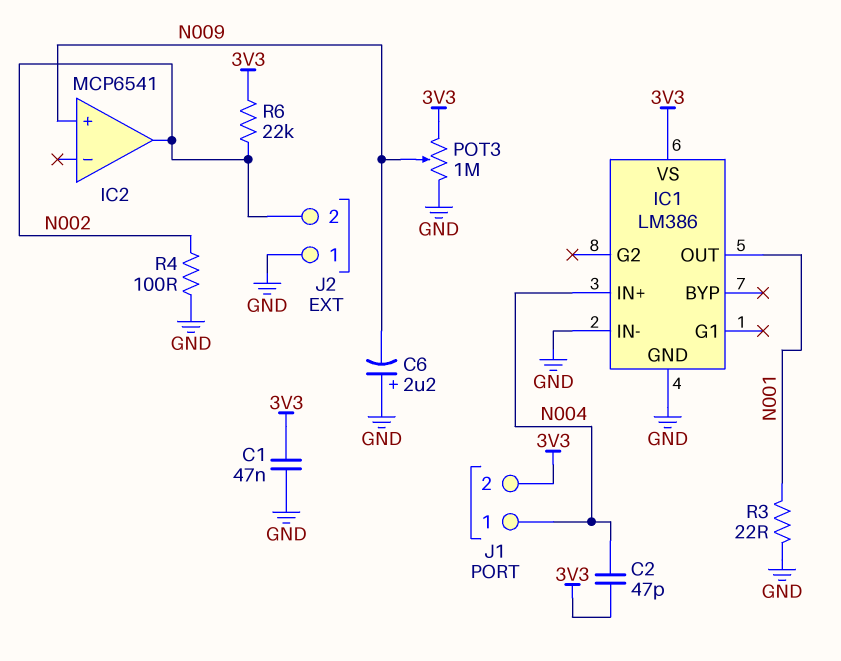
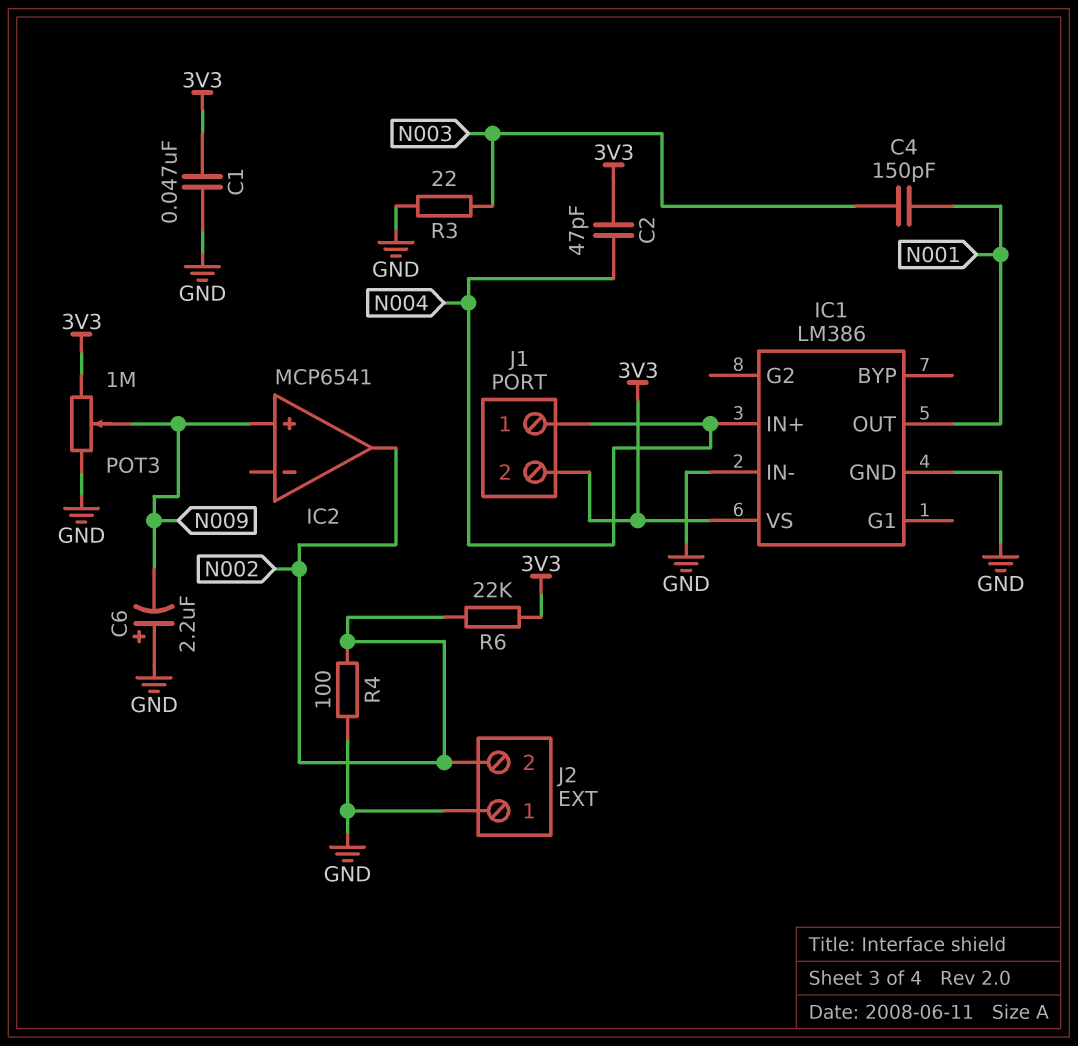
C4: none -> 150pF (N001, N003)
R3: 22 (GND, N001) -> 22 (GND, N003)

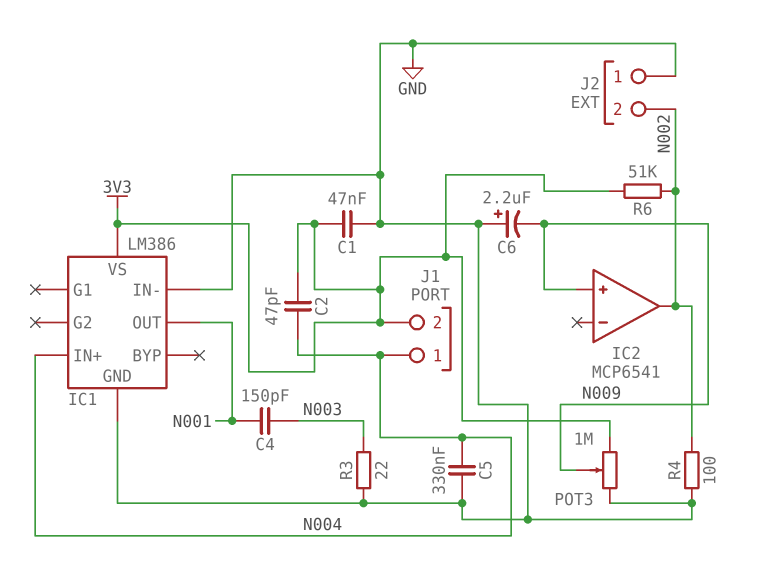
C5: none -> 330nF (GND, N004)
R6: 22k (3V3, N002) -> 51k (3V3, N002)

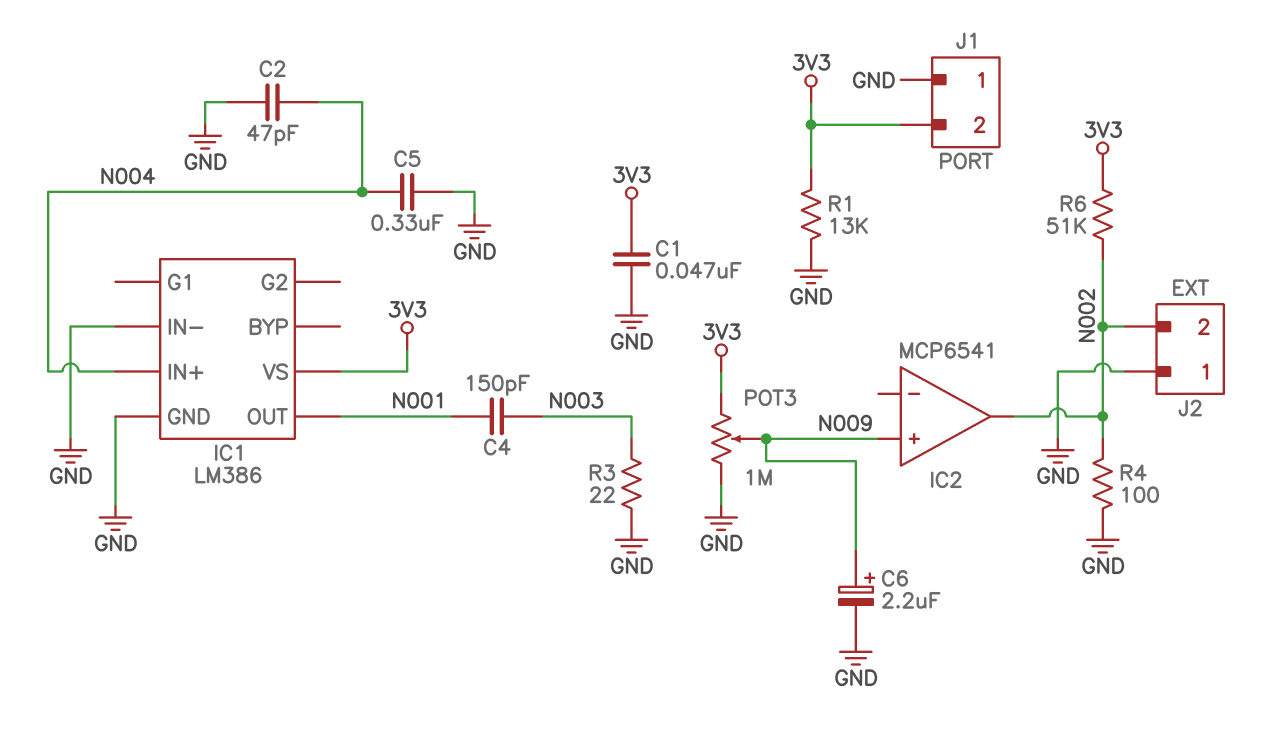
C2: 47pF (3V3, N004) -> 47pF (GND, N004)
C6: 2.2uF (plus GND, minus N009) -> 2.2uF (plus N009, minus GND)
J1 pin 1: N004 -> GND
R1: none -> 13k (3V3, GND)

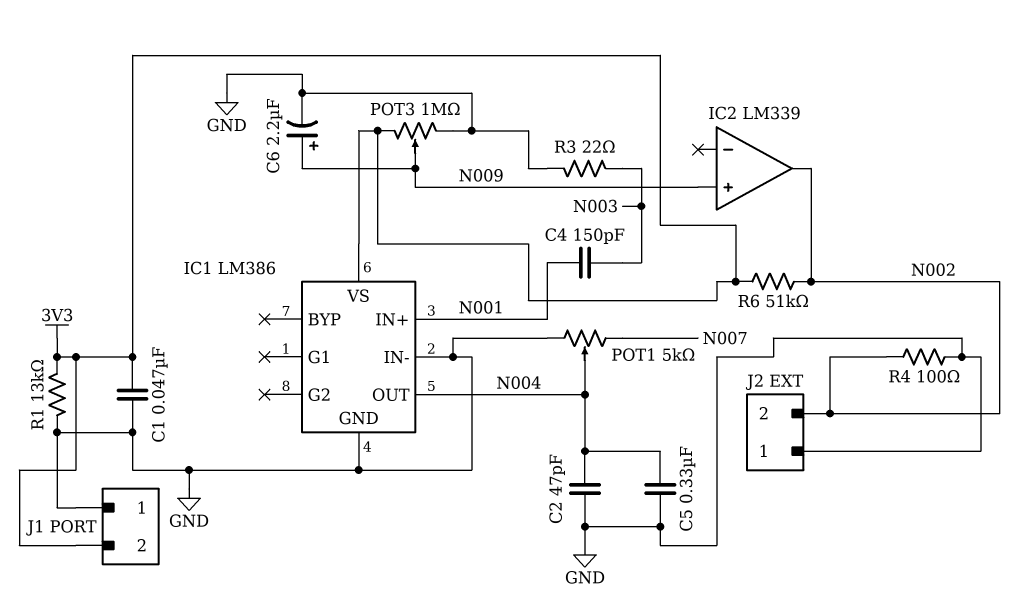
IC1 pin IN+: N004 -> N001
IC1 pin OUT: N001 -> N004
IC2: MCP6541 -> LM339
POT1: none -> 5k (GND, N007, wiper N004)

